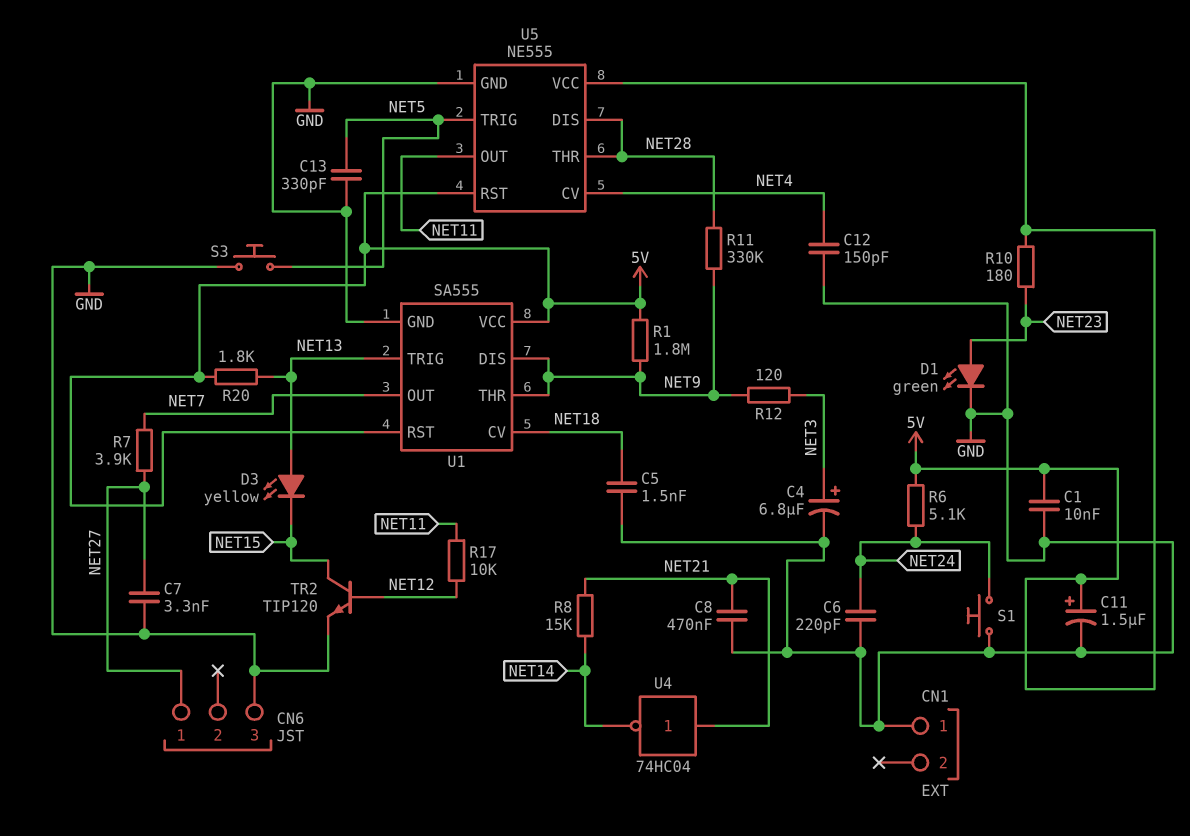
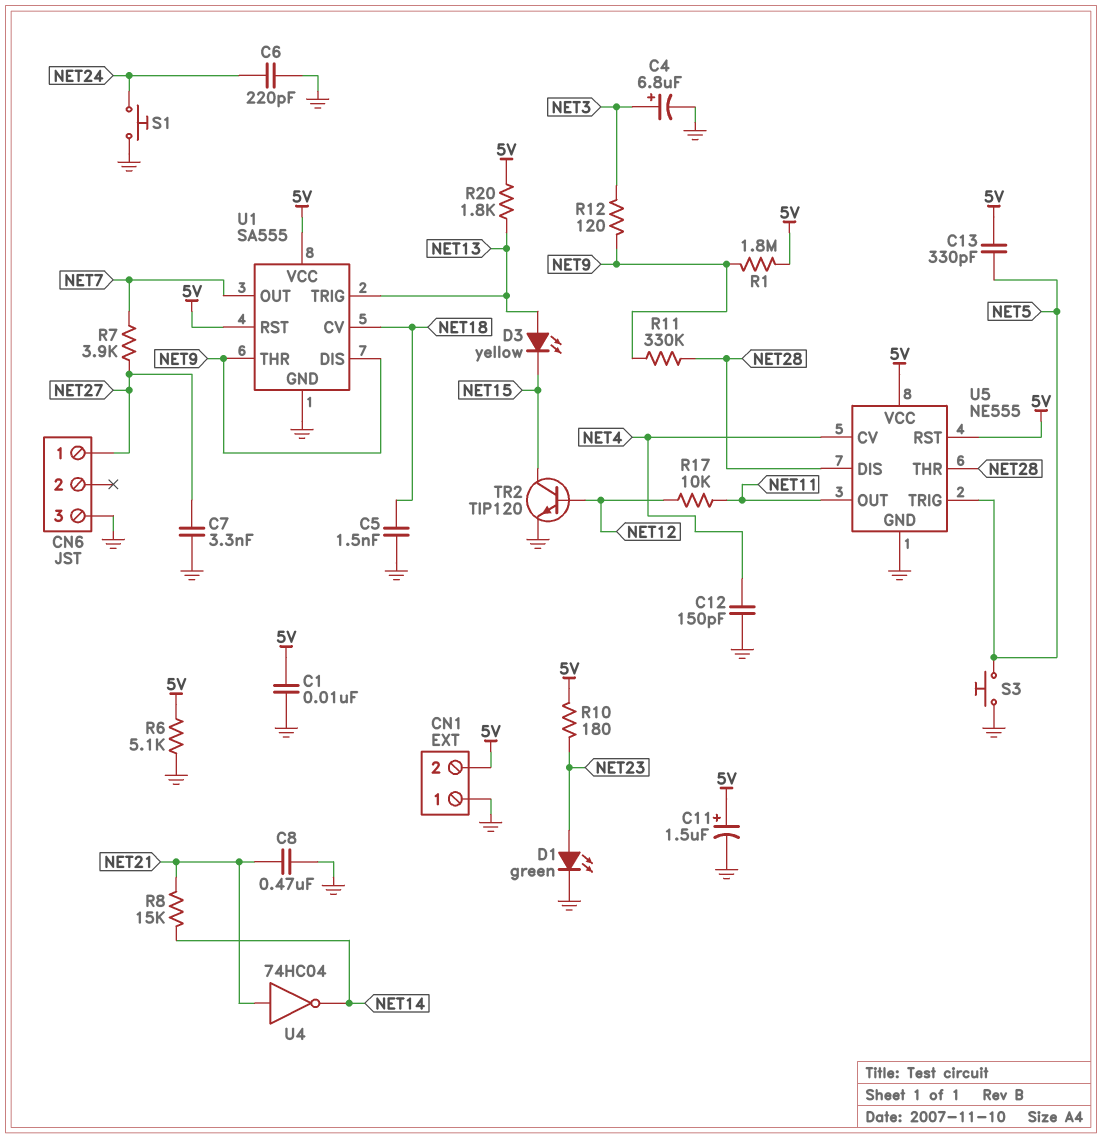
C13: 330pF (GND, NET5) -> 330pF (5V, NET5)
CN1 pin 2: none -> 5V
R6: 5.1k (5V, NET24) -> 5.1k (5V, GND)

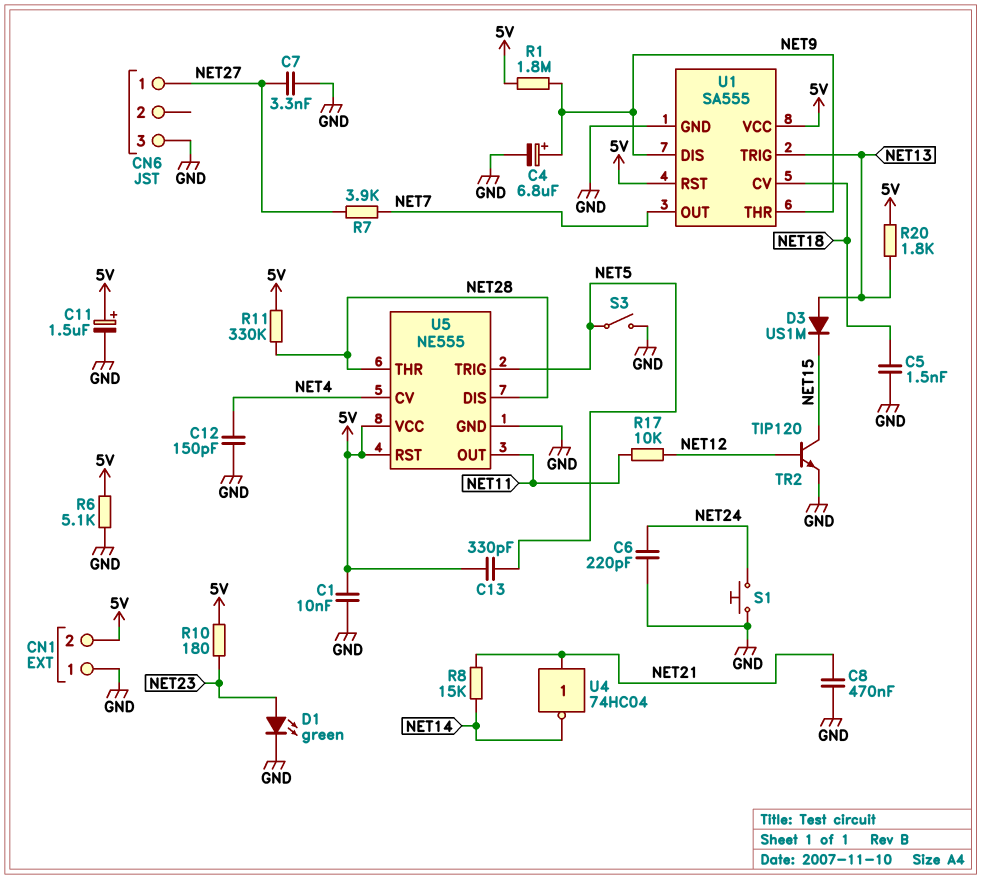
C4: 6.8uF (plus NET3, minus GND) -> 6.8uF (plus NET9, minus GND)
D3: LED yellow (A NET13, K NET15) -> diode US1M (A NET13, K NET15)
R11: 330k (NET9, NET28) -> 330k (5V, NET28)
R12: 120 (NET3, NET9) -> none
S3: button (GND, NET5) -> switch (GND, NET5)

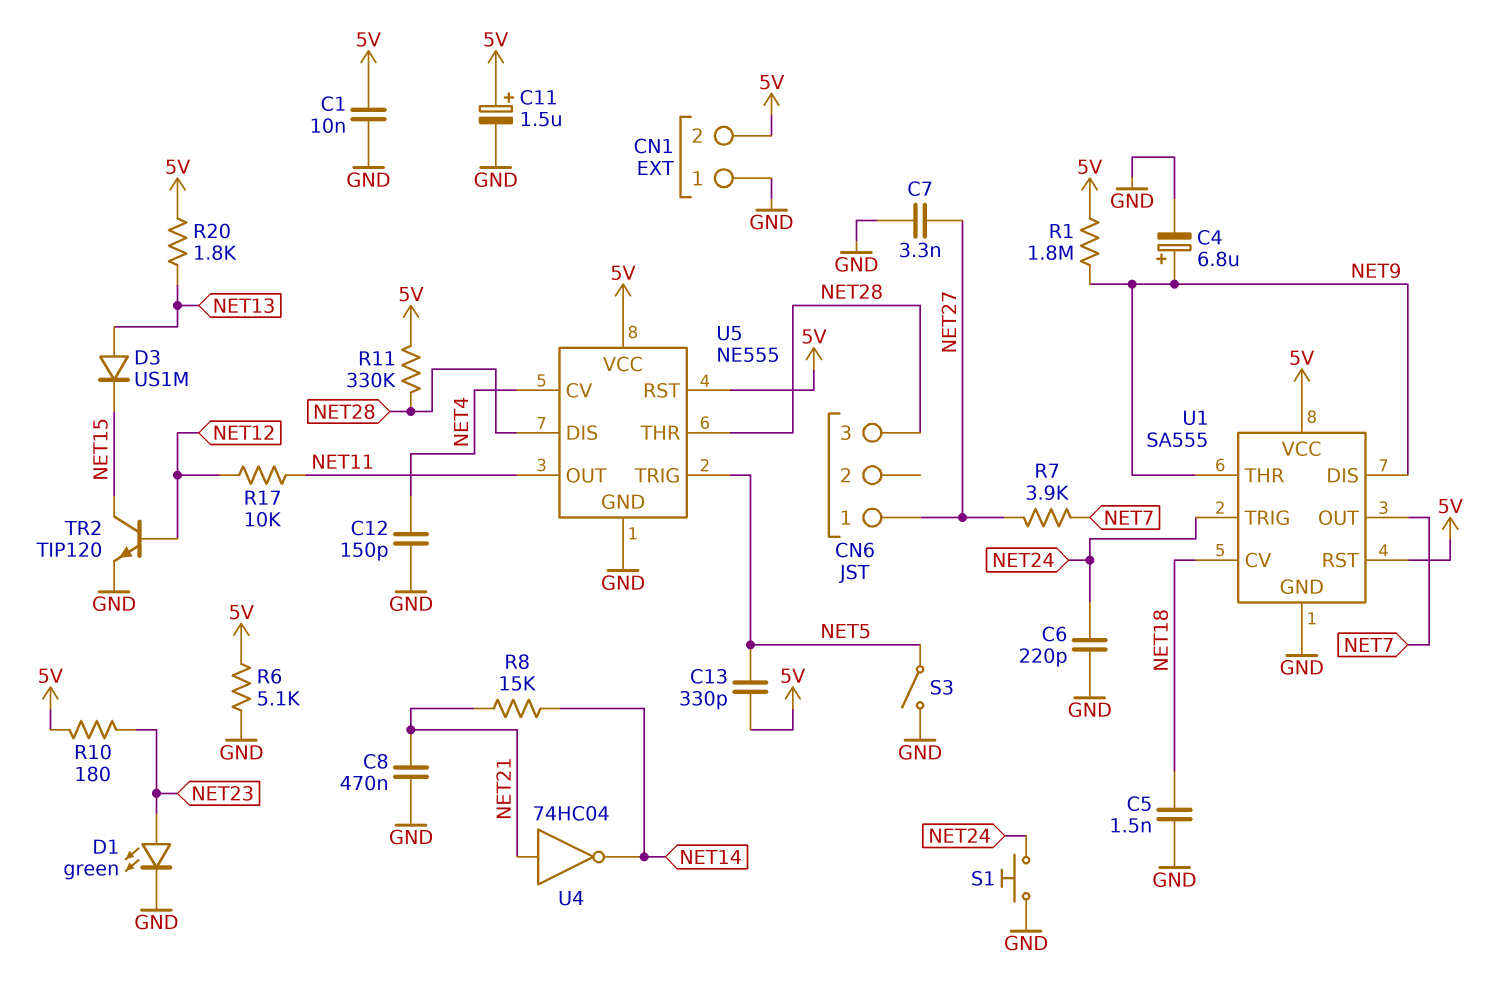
CN6 pin 3: GND -> NET28
U1 pin TRIG: NET13 -> NET24

